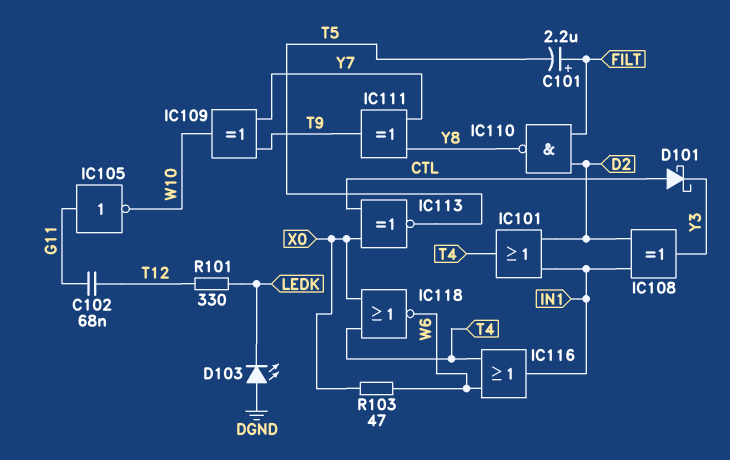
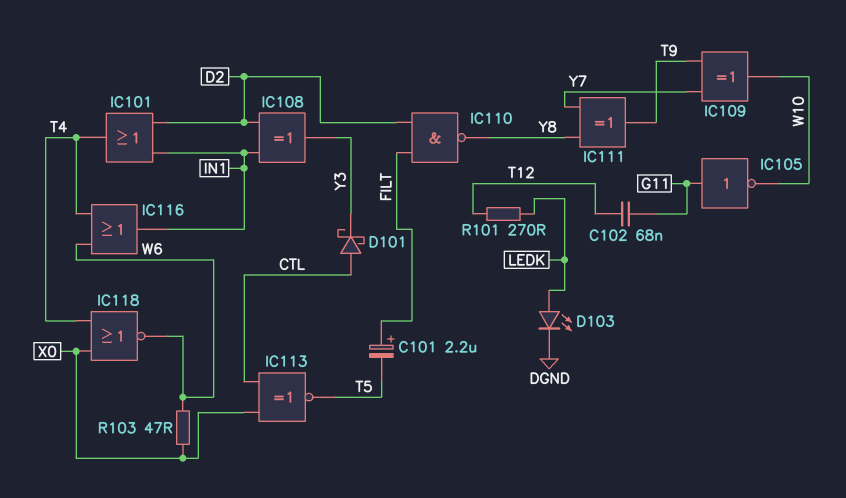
D103: LED (A DGND, K LEDK) -> LED (A LEDK, K DGND)
R101: 330 (LEDK, T12) -> 270 (LEDK, T12)

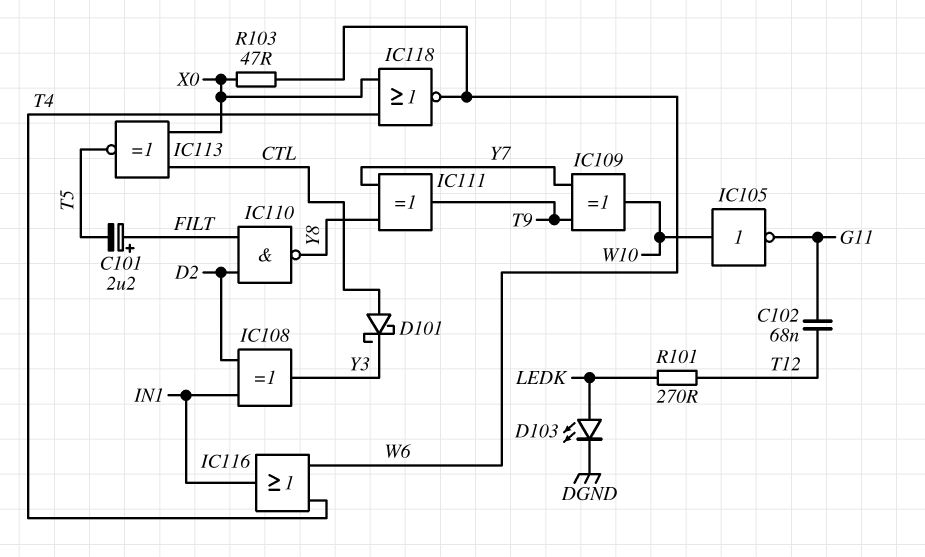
IC101: OR (in D2, in IN1, out T4) -> none
IC105: NOT (in G11, out W10) -> NOT (in W10, out G11)

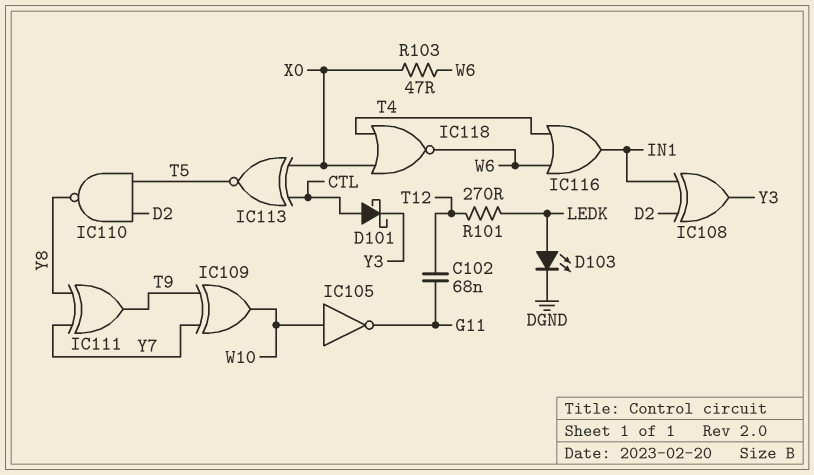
C101: 2.2uF (plus FILT, minus T5) -> none
IC110: NAND (in D2, in FILT, out Y8) -> NAND (in D2, in T5, out Y8)

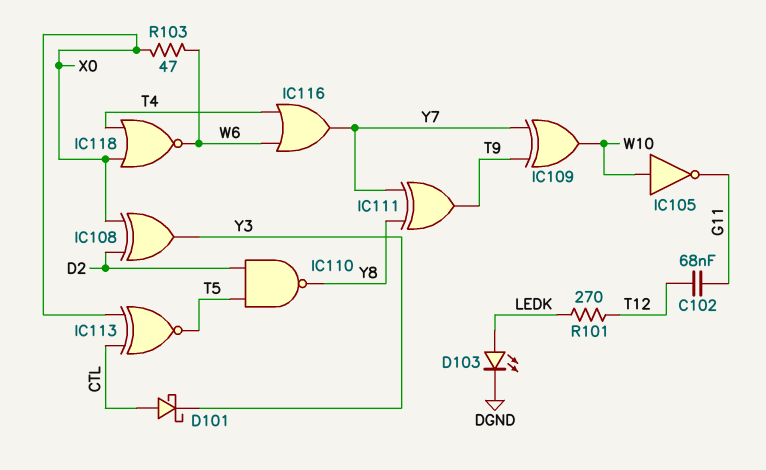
IC108: XOR (in D2, in IN1, out Y3) -> XOR (in D2, in X0, out Y3)
IC116: OR (in T4, in W6, out IN1) -> OR (in T4, in W6, out Y7)

